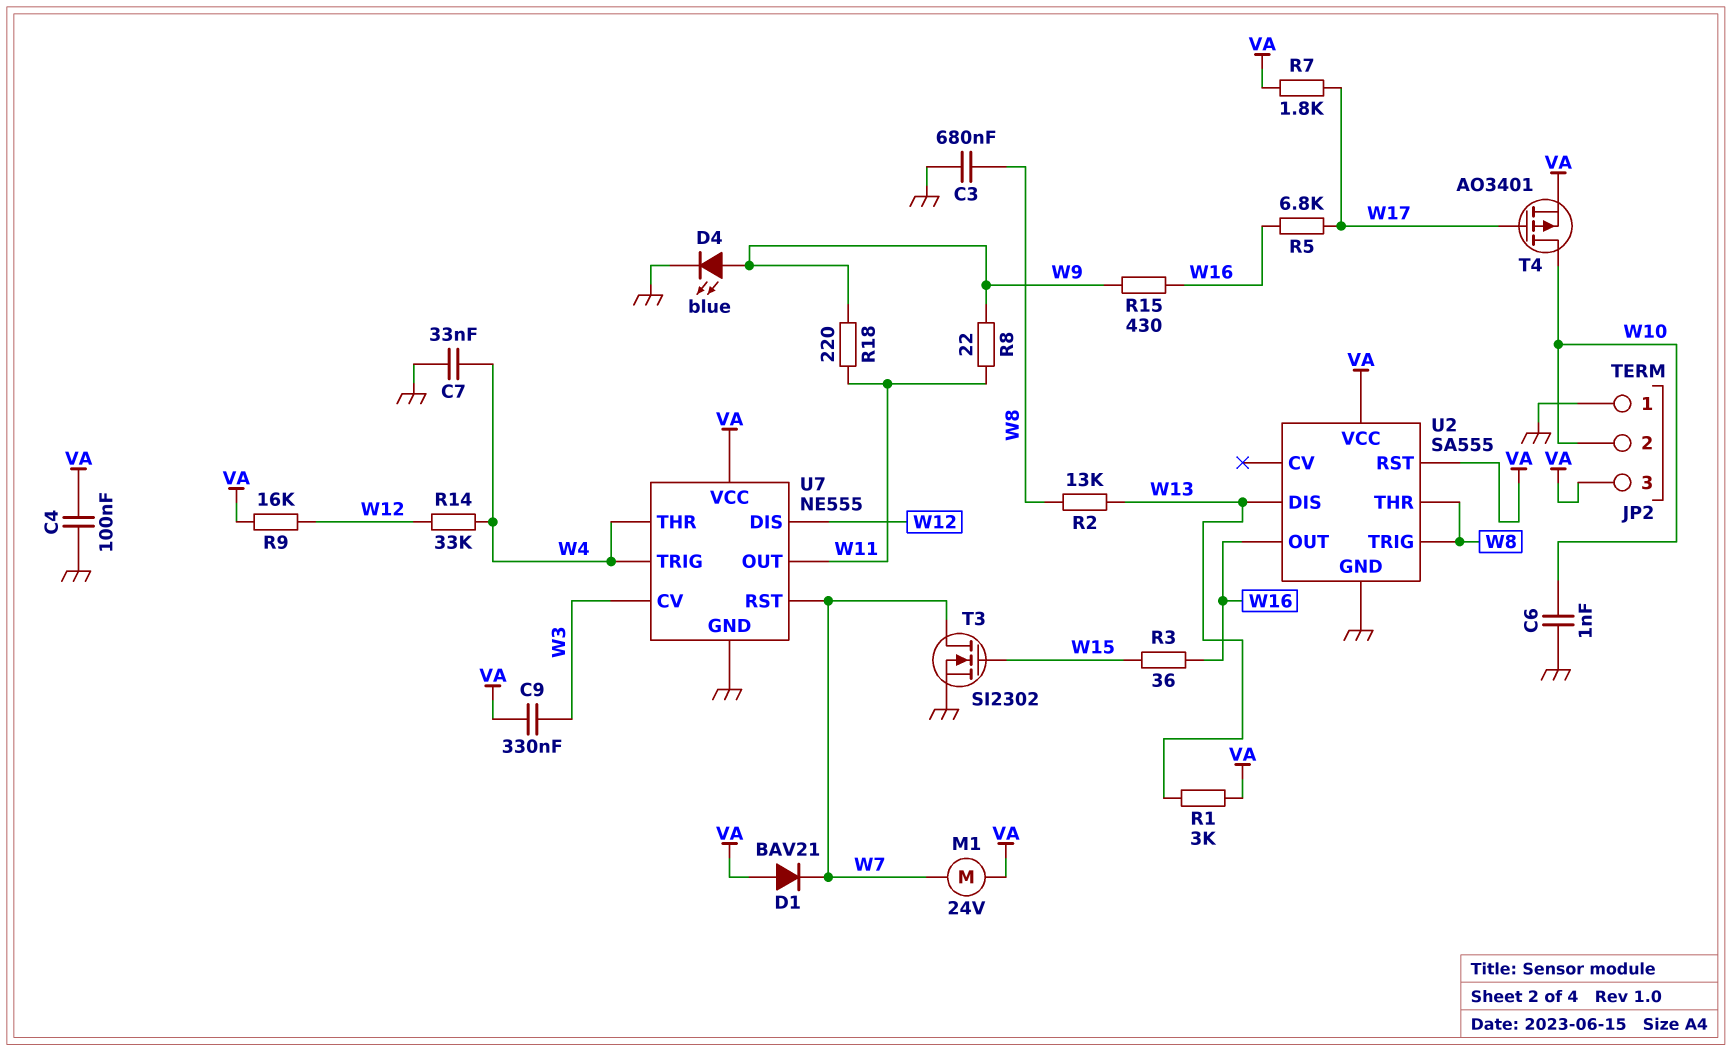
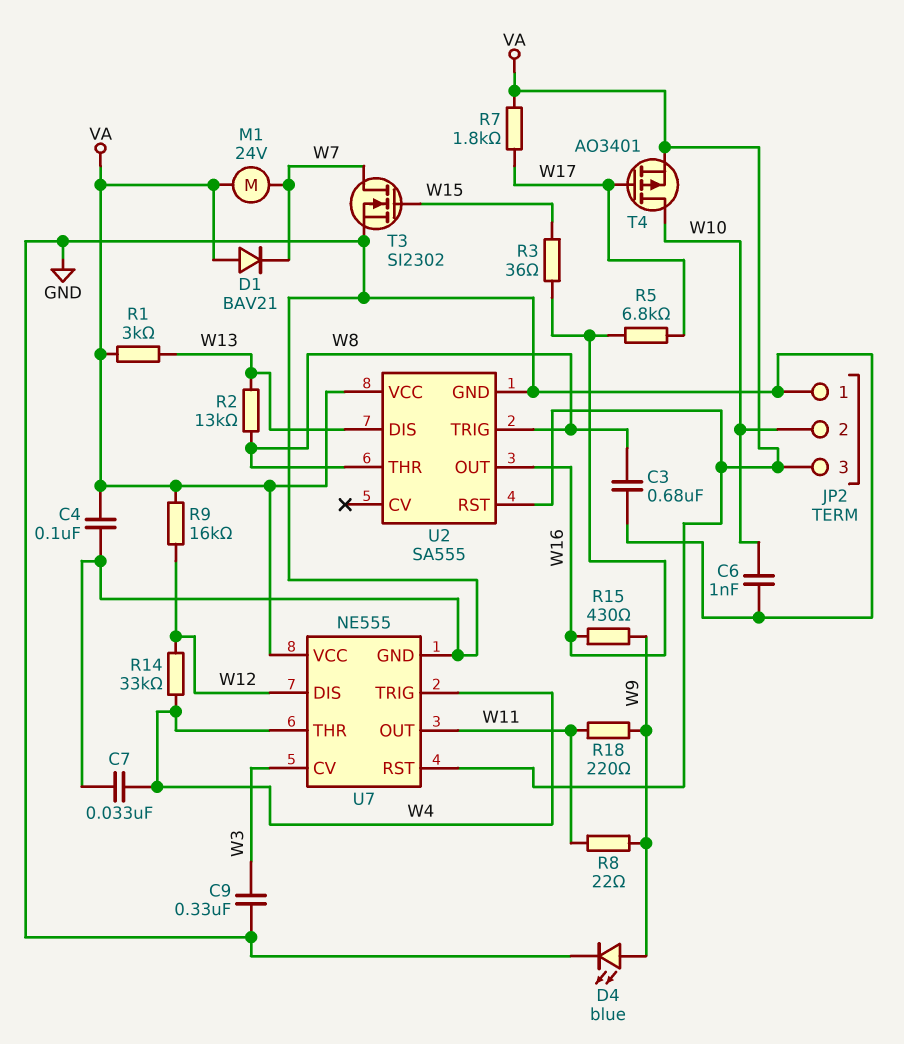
C9: 330nF (VA, W3) -> 330nF (GND, W3)
U7 pin RST: W7 -> VA

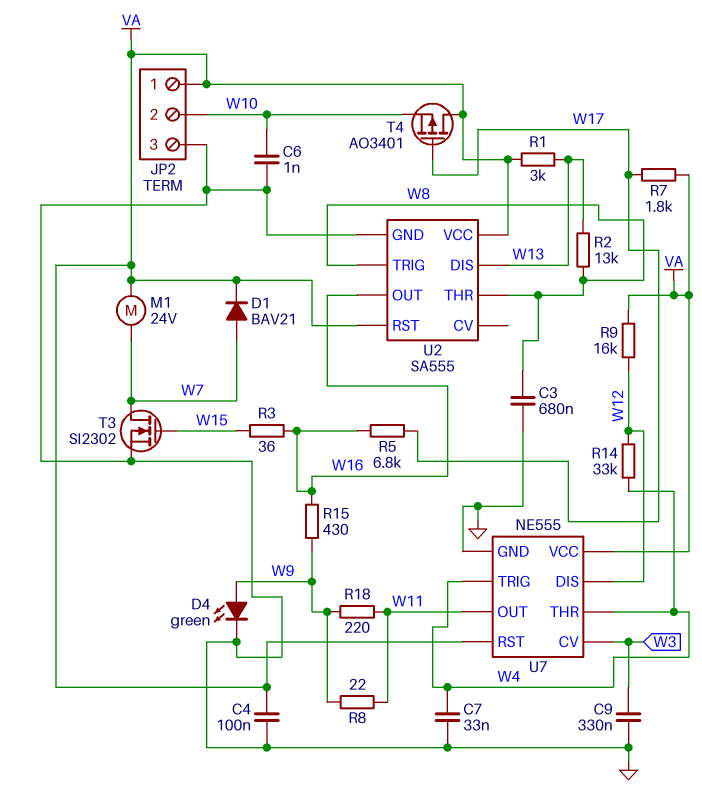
D1: diode BAV21 (A VA, K W7) -> diode BAV21 (A W7, K VA)
D4: LED blue (A W9, K GND) -> LED green (A W9, K GND)
JP2 pin 1: GND -> VA
JP2 pin 3: VA -> GND
T4: PMOS AO3401 (G W17, D W10, S VA) -> PMOS AO3401 (G W17, D VA, S W10)

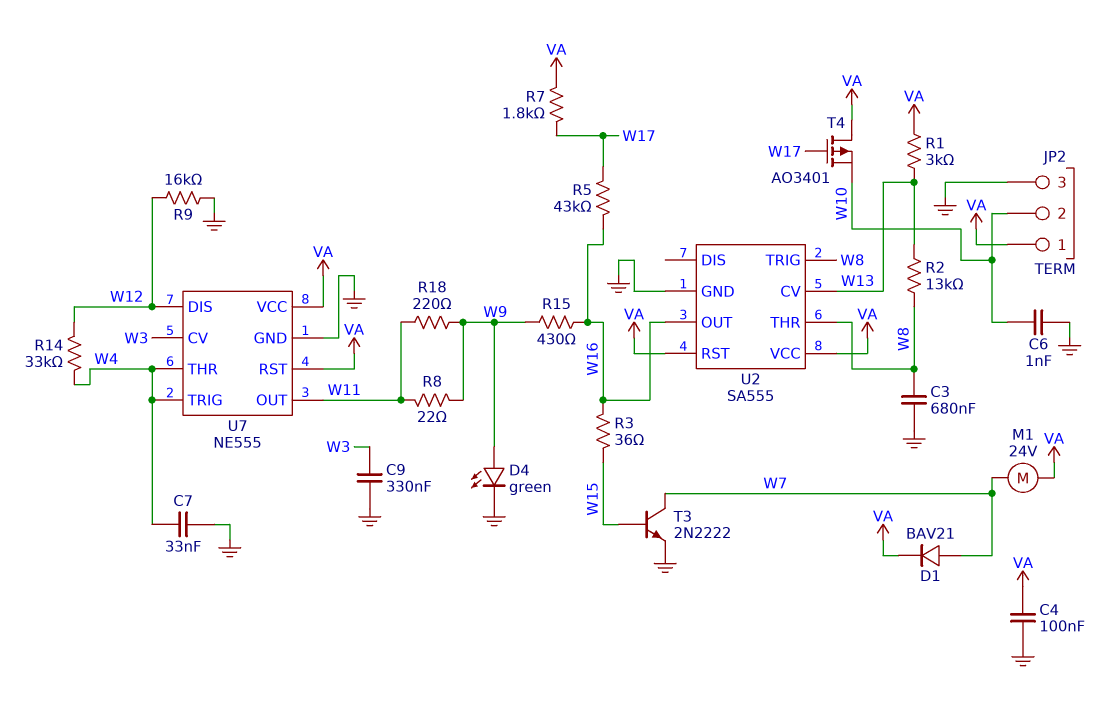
R5: 6.8k (W16, W17) -> 43k (W16, W17)
R9: 16k (VA, W12) -> 16k (GND, W12)
T3: NMOS SI2302 (G W15, D W7, S GND) -> NPN 2N2222 (B W15, C W7, E GND)
U2 pin CV: none -> W13
U2 pin DIS: W13 -> none

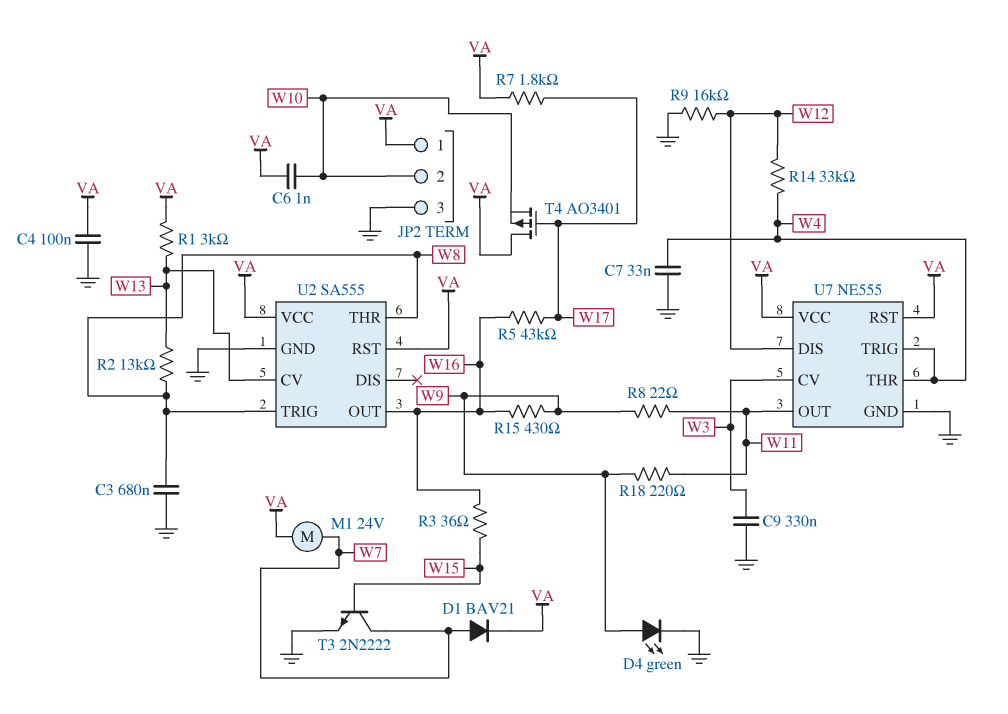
C6: 1nF (GND, W10) -> 1nF (VA, W10)

